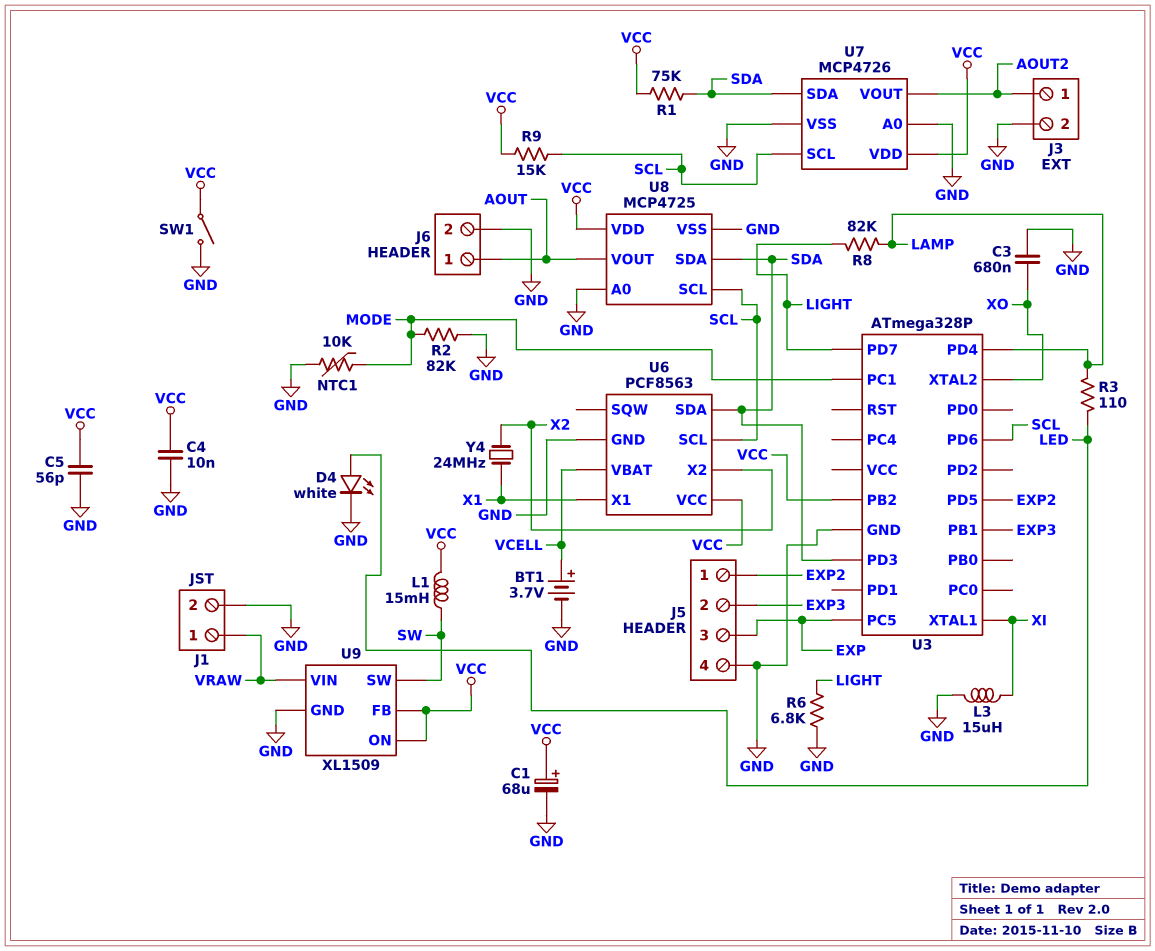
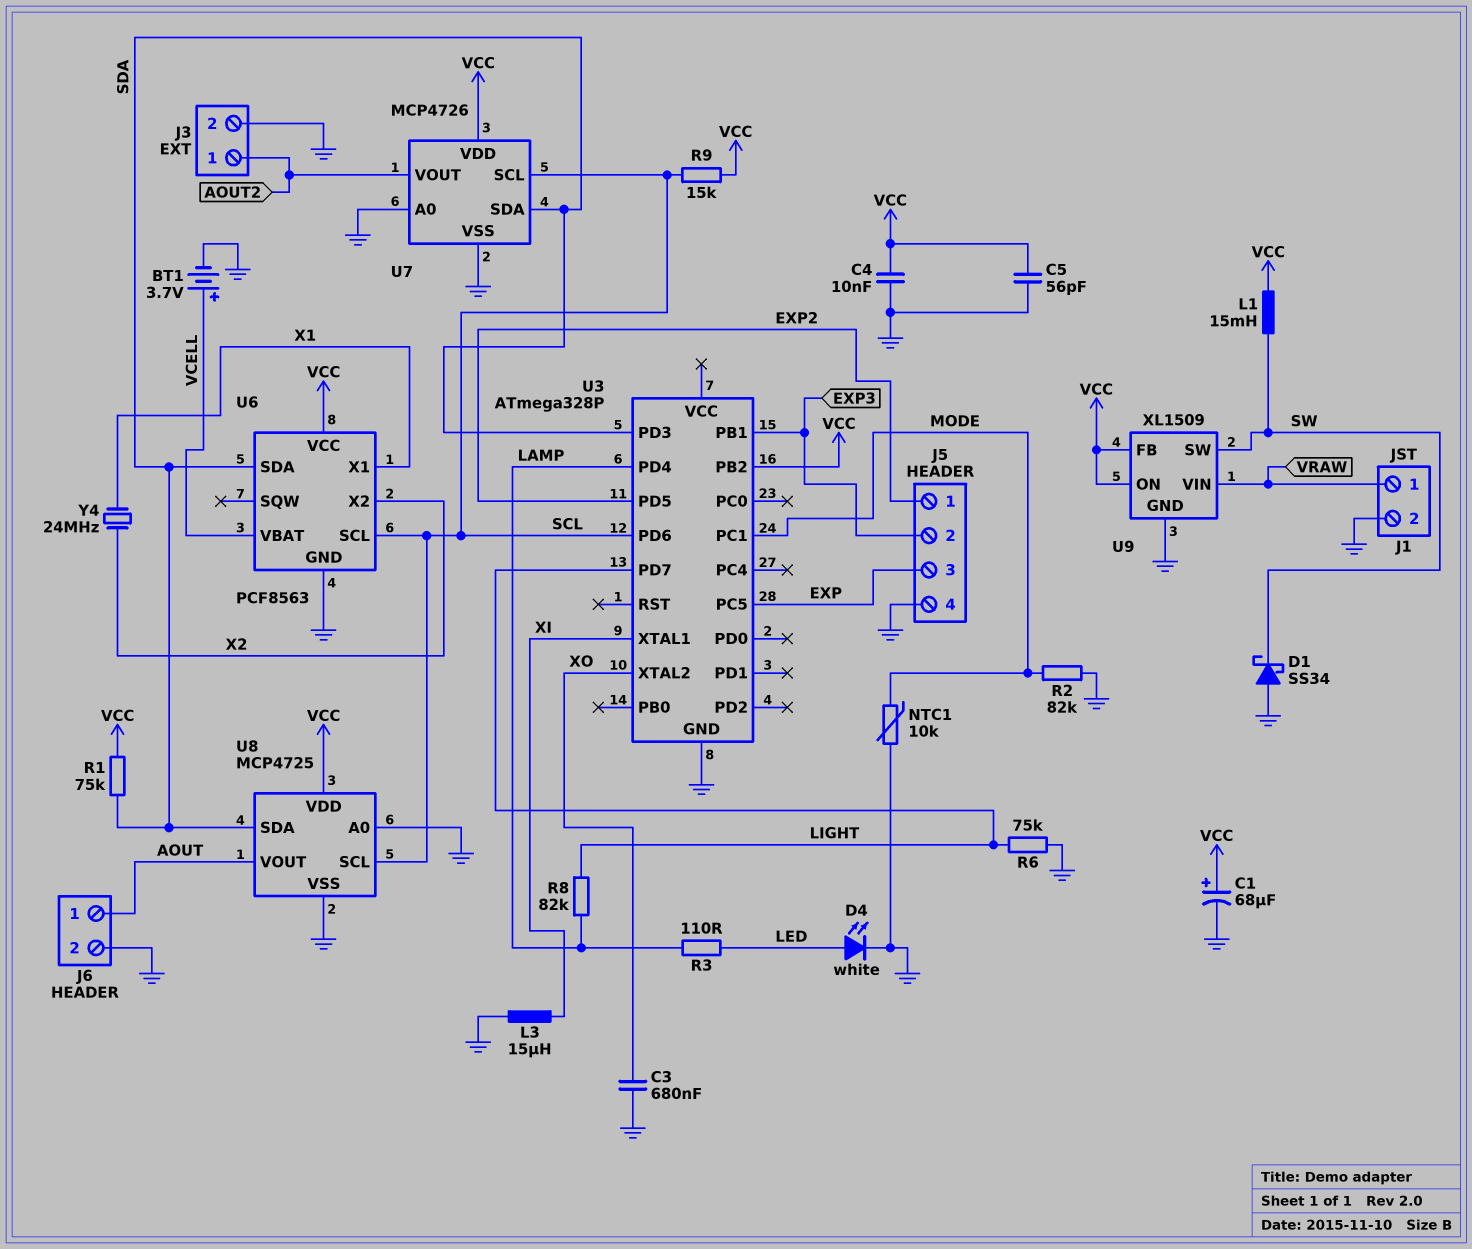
D1: none -> schottky SS34 (A GND, K SW)
R6: 6.8k (GND, LIGHT) -> 75k (GND, LIGHT)
SW1: switch (GND, VCC) -> none

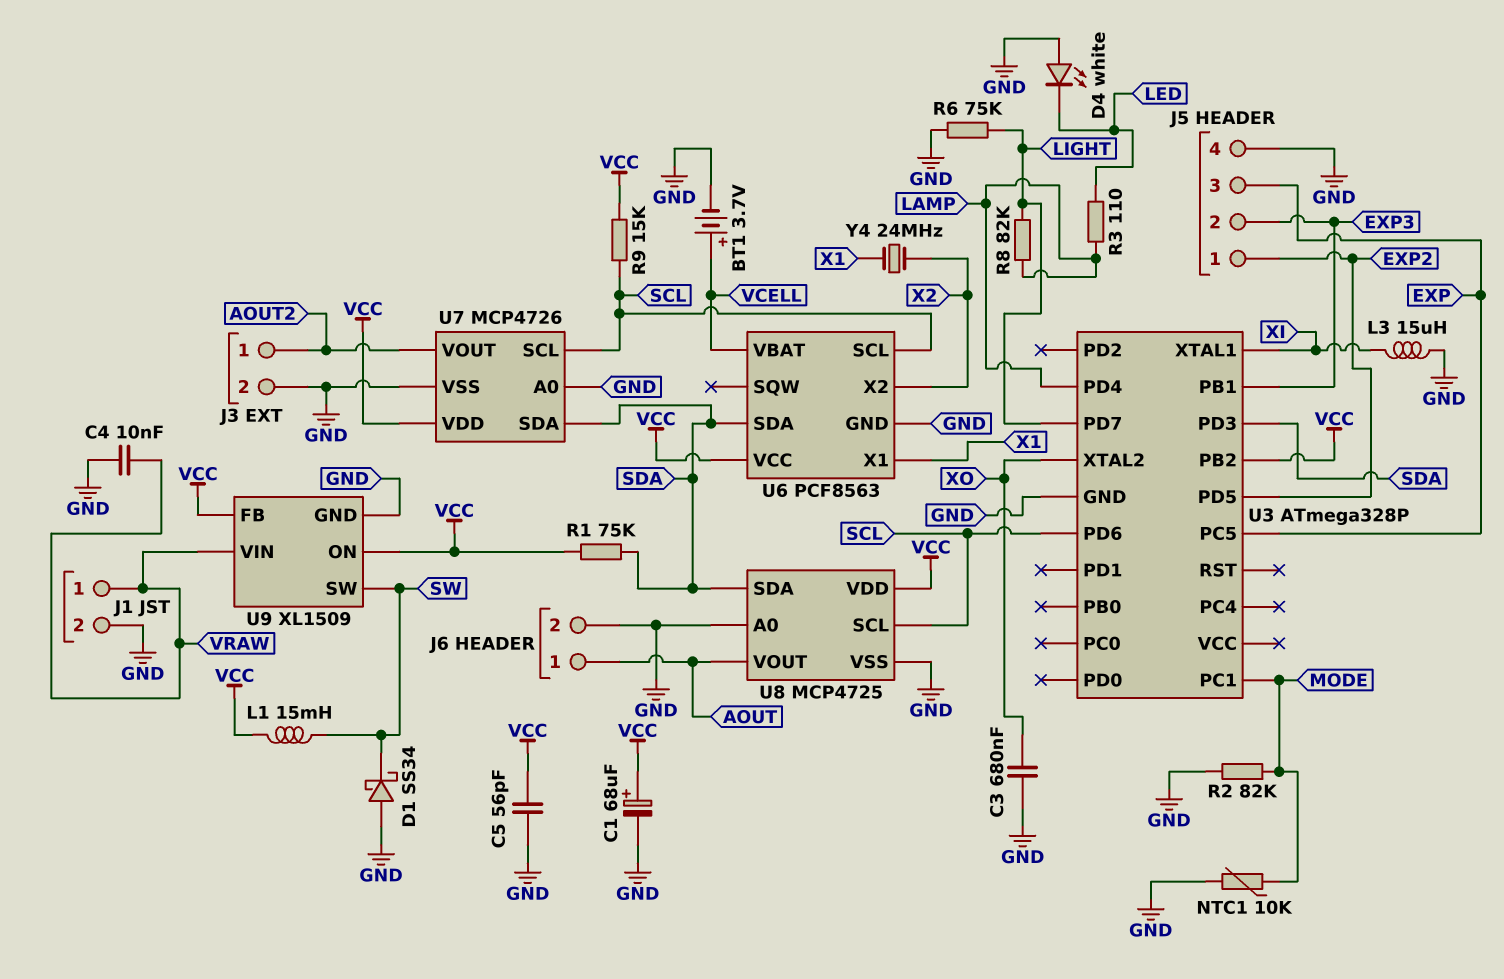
C4: 10nF (GND, VCC) -> 10nF (GND, VRAW)
D4: LED white (A LED, K GND) -> LED white (A GND, K LED)

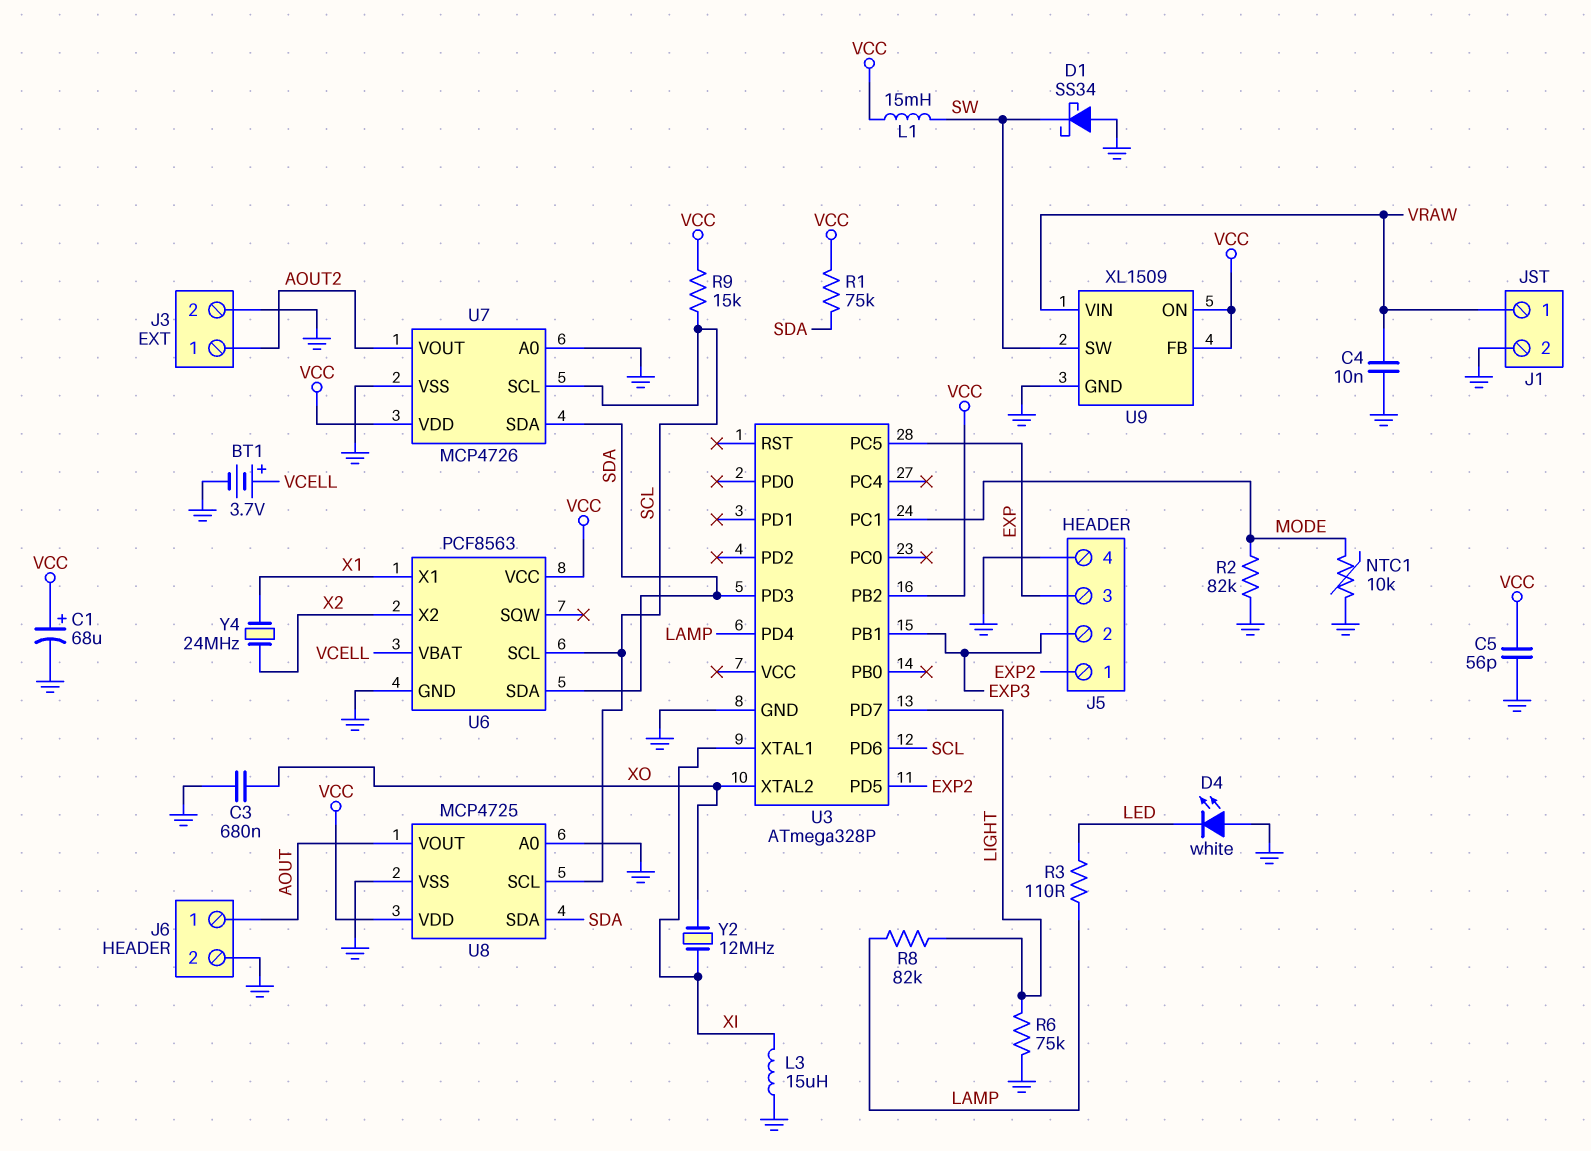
Y2: none -> 12MHz (XI, XO)

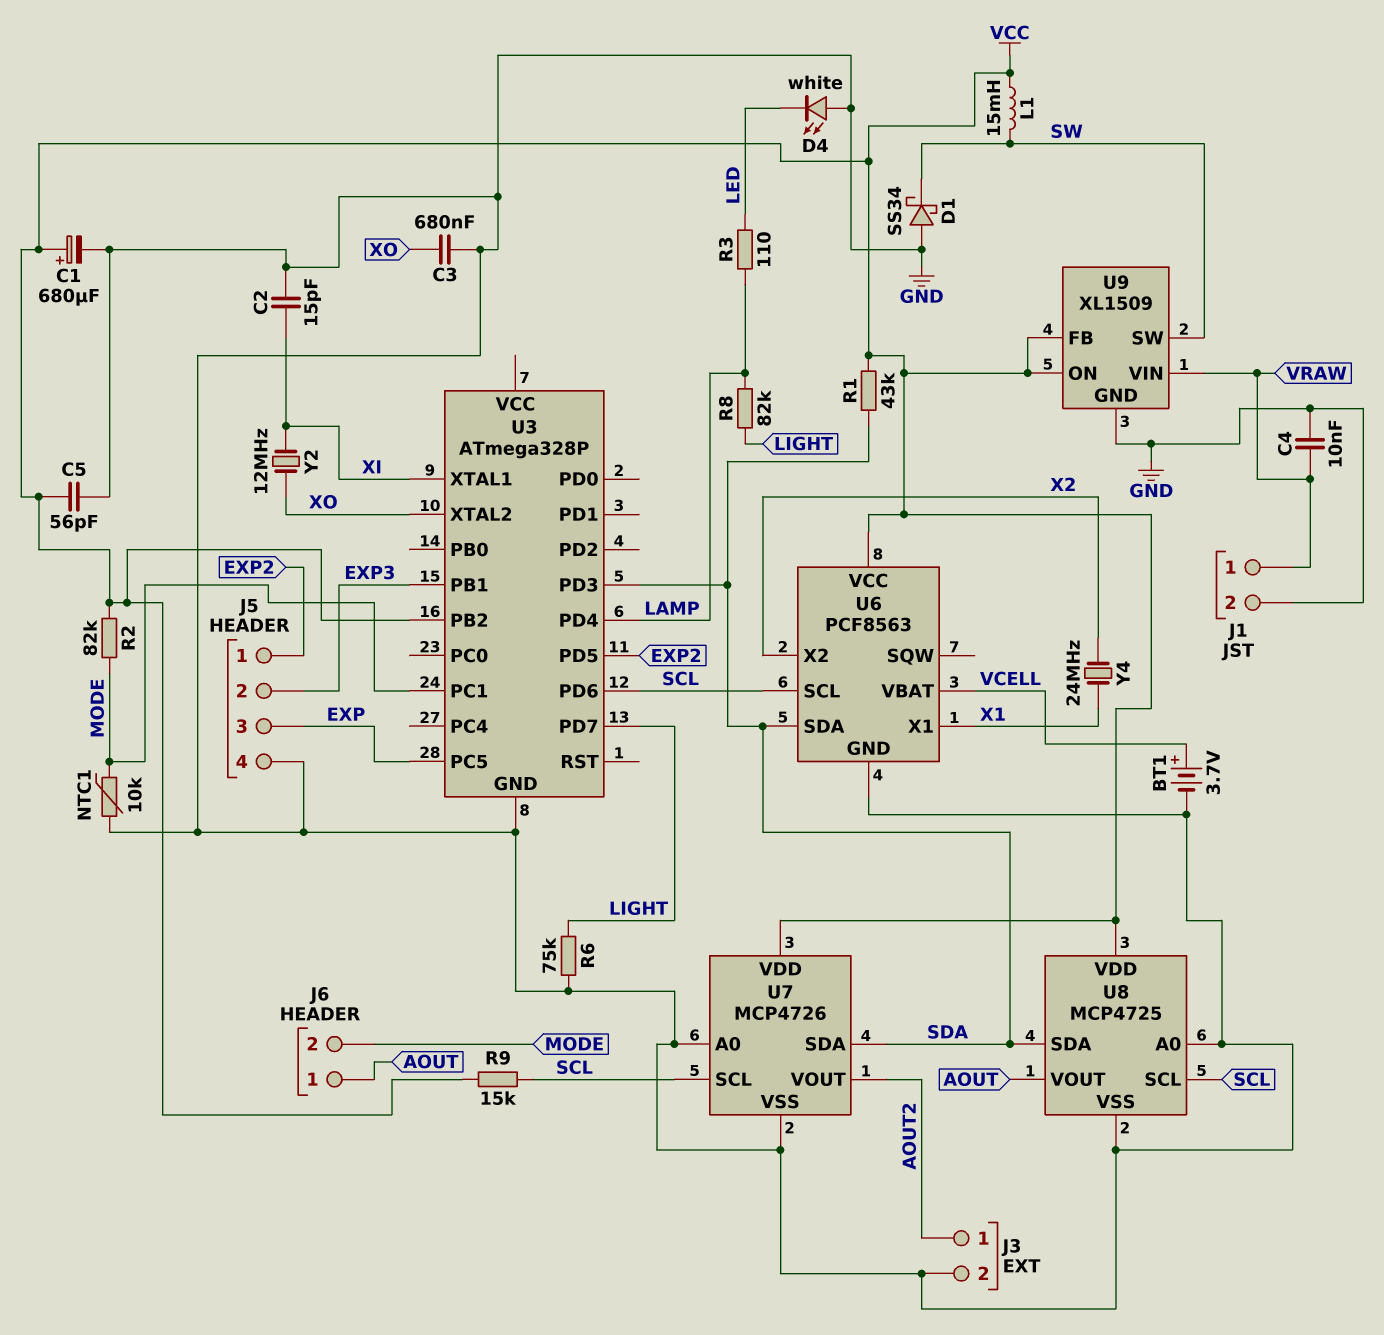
C1: 68uF (plus VCC, minus GND) -> 680uF (plus VCC, minus GND)
C2: none -> 15pF (GND, XI)
J6 pin 2: GND -> MODE
L3: 15uH (GND, XI) -> none
R1: 75k (SDA, VCC) -> 43k (SDA, VCC)
R2: 82k (GND, MODE) -> 82k (MODE, VCC)

